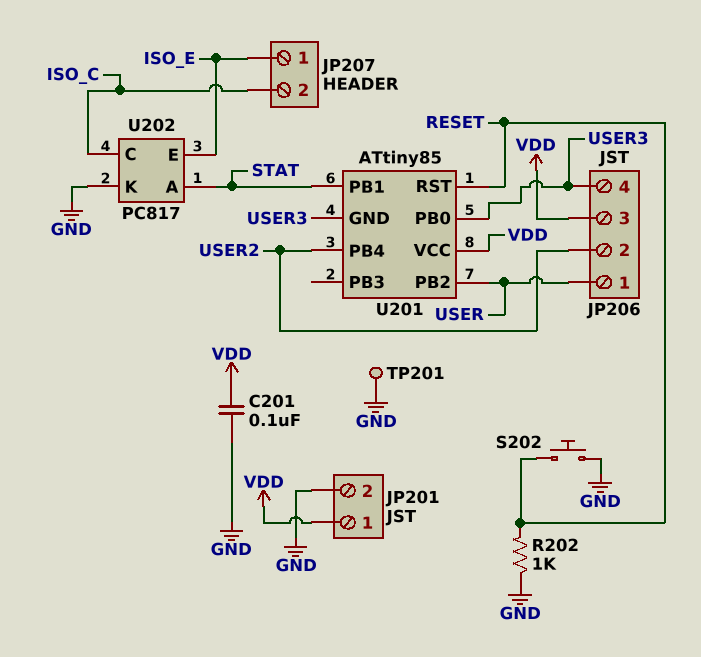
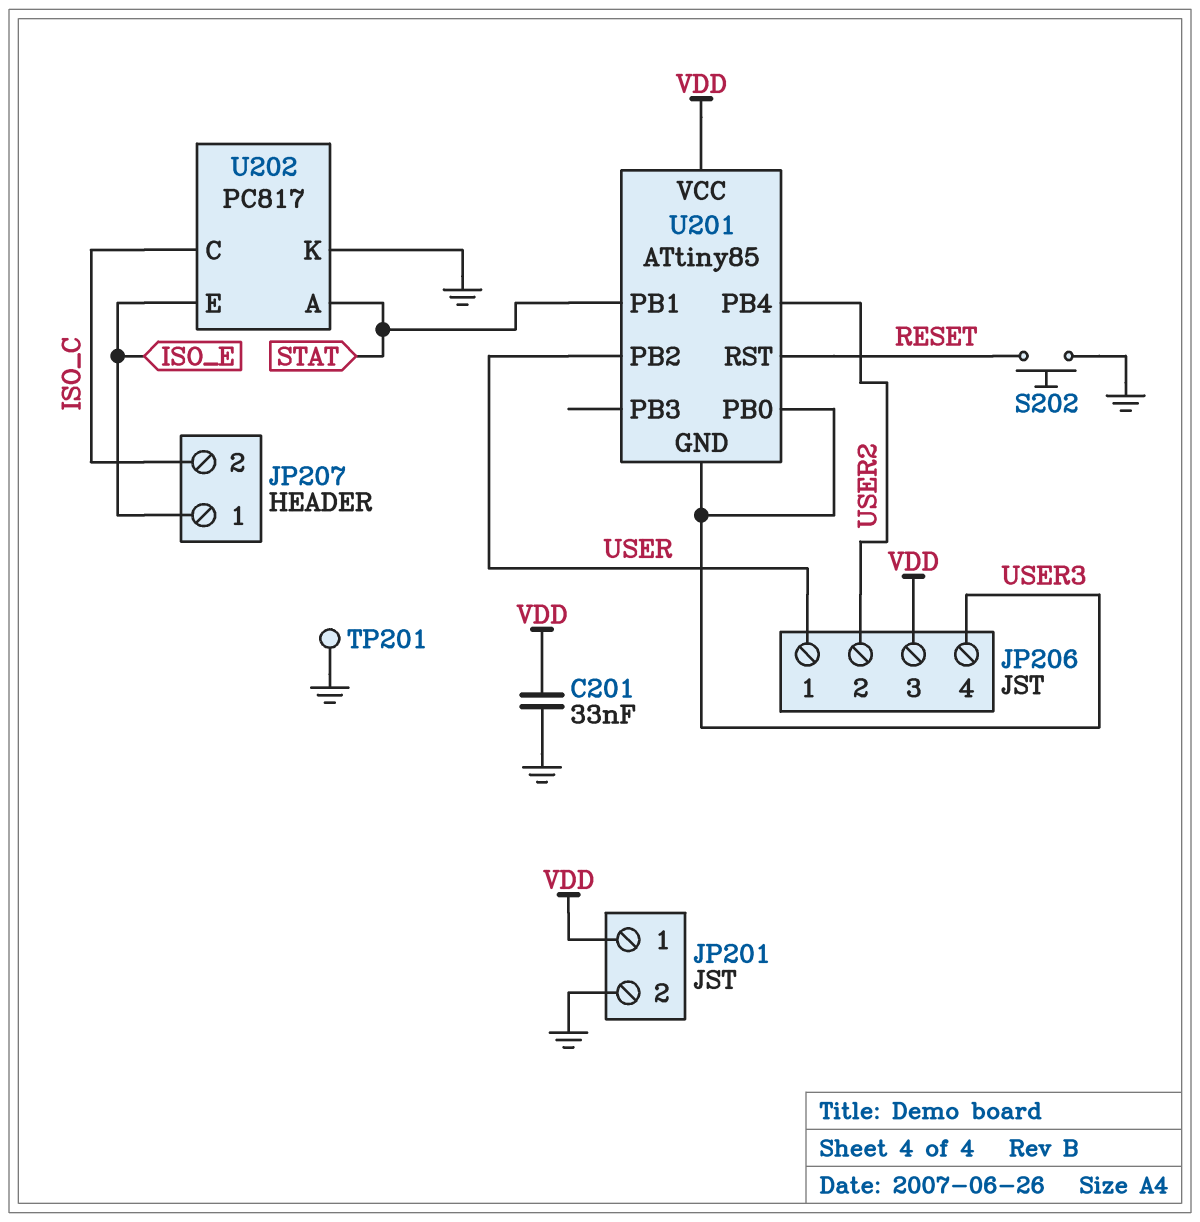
C201: 100nF (GND, VDD) -> 33nF (GND, VDD)
R202: 1k (GND, RESET) -> none

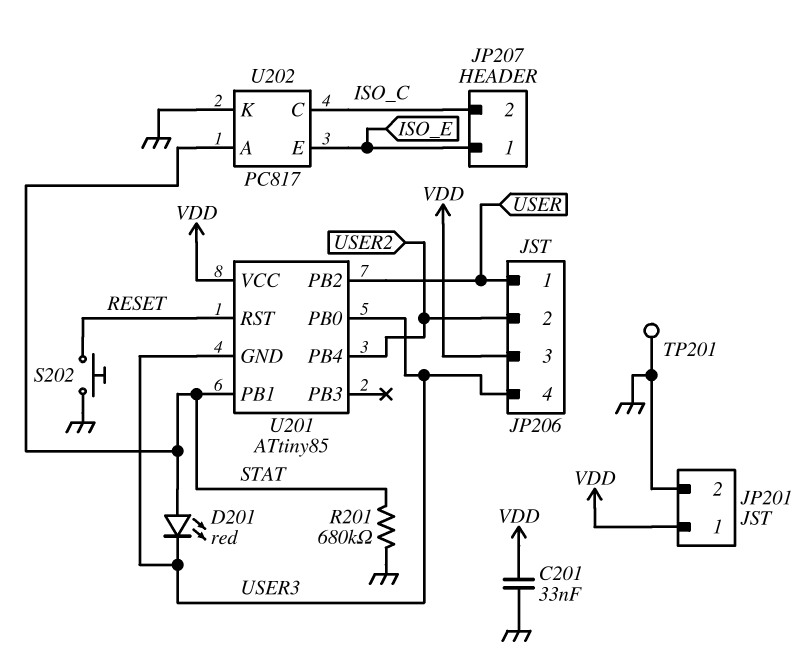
D201: none -> LED red (A STAT, K USER3)
R201: none -> 680k (GND, STAT)

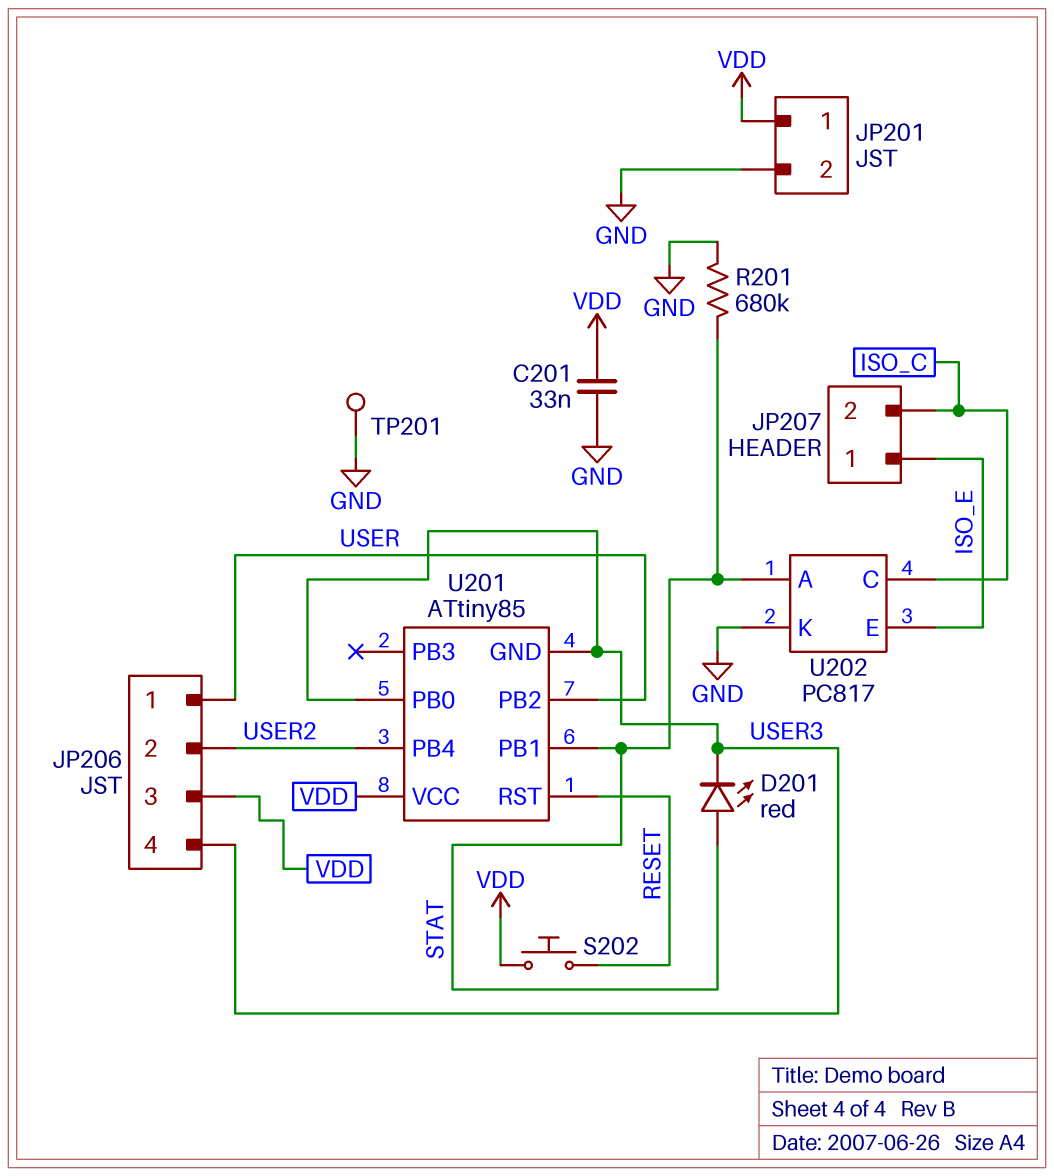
S202: button (GND, RESET) -> button (RESET, VDD)

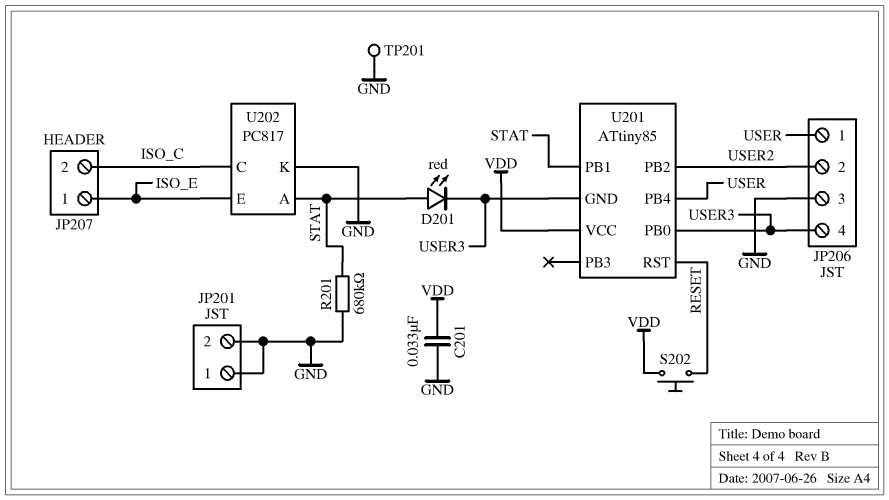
JP201 pin 1: VDD -> GND
JP206 pin 3: VDD -> GND
U201 pin PB2: USER -> USER2
U201 pin PB4: USER2 -> USER

